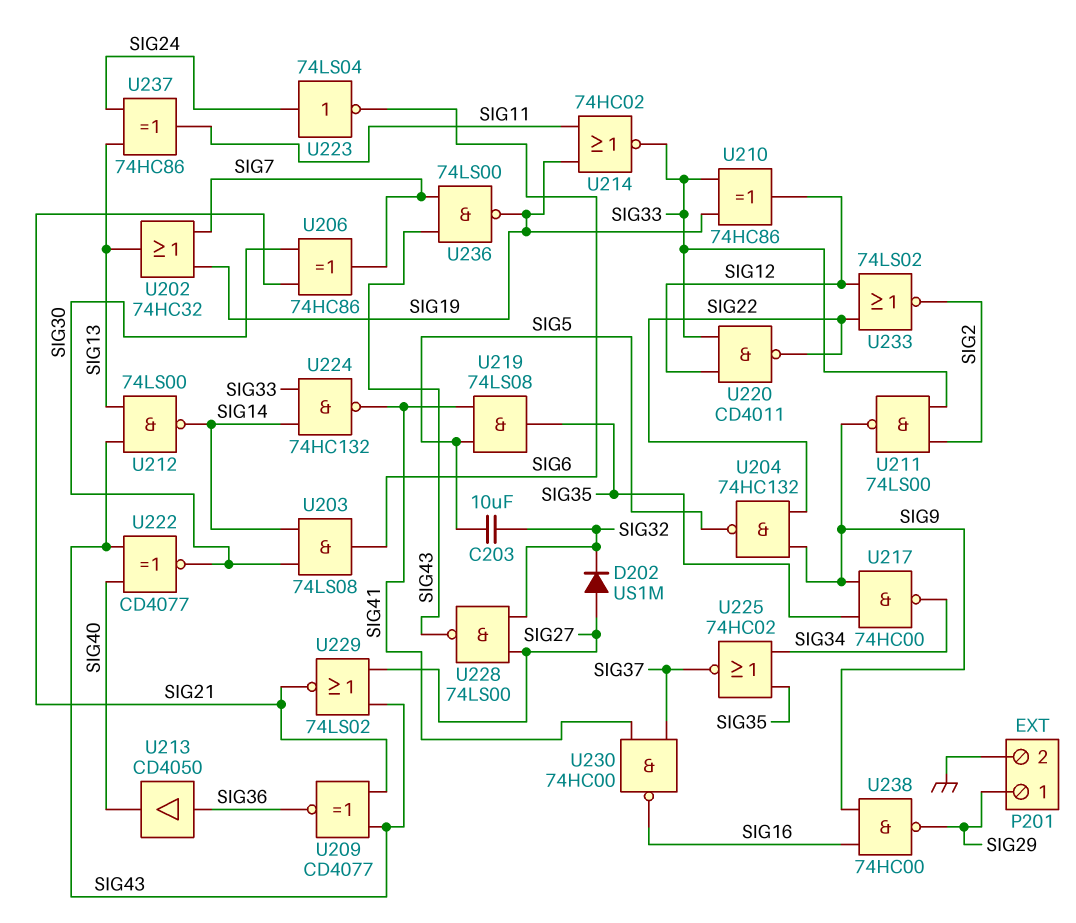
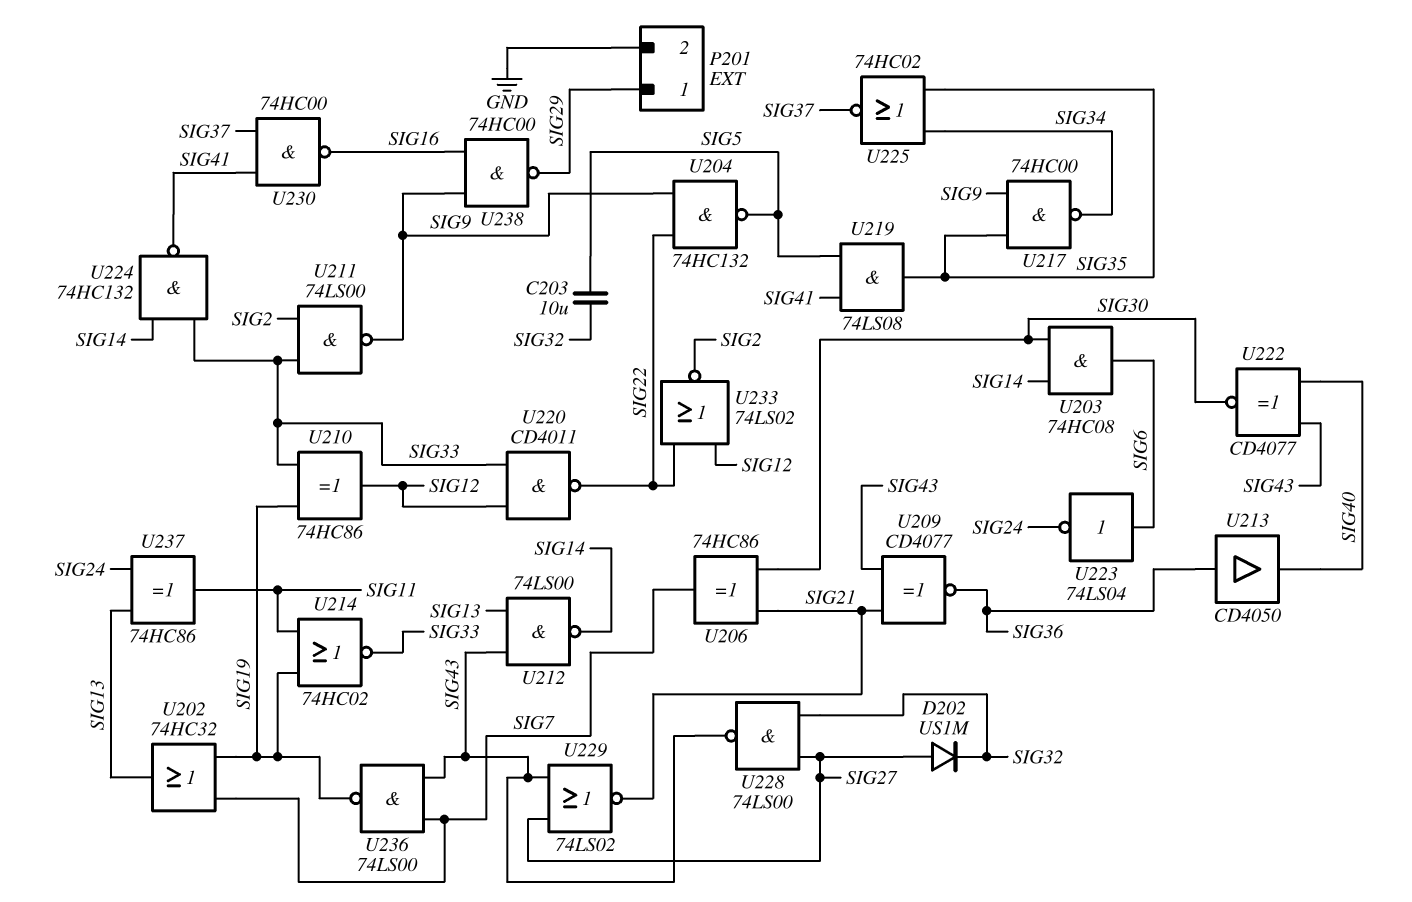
U203: AND 74LS08 (in SIG14, in SIG30, out SIG6) -> AND 74HC08 (in SIG14, in SIG30, out SIG6)
U223: NOT 74LS04 (in SIG24, out SIG6) -> NOT 74LS04 (in SIG6, out SIG24)

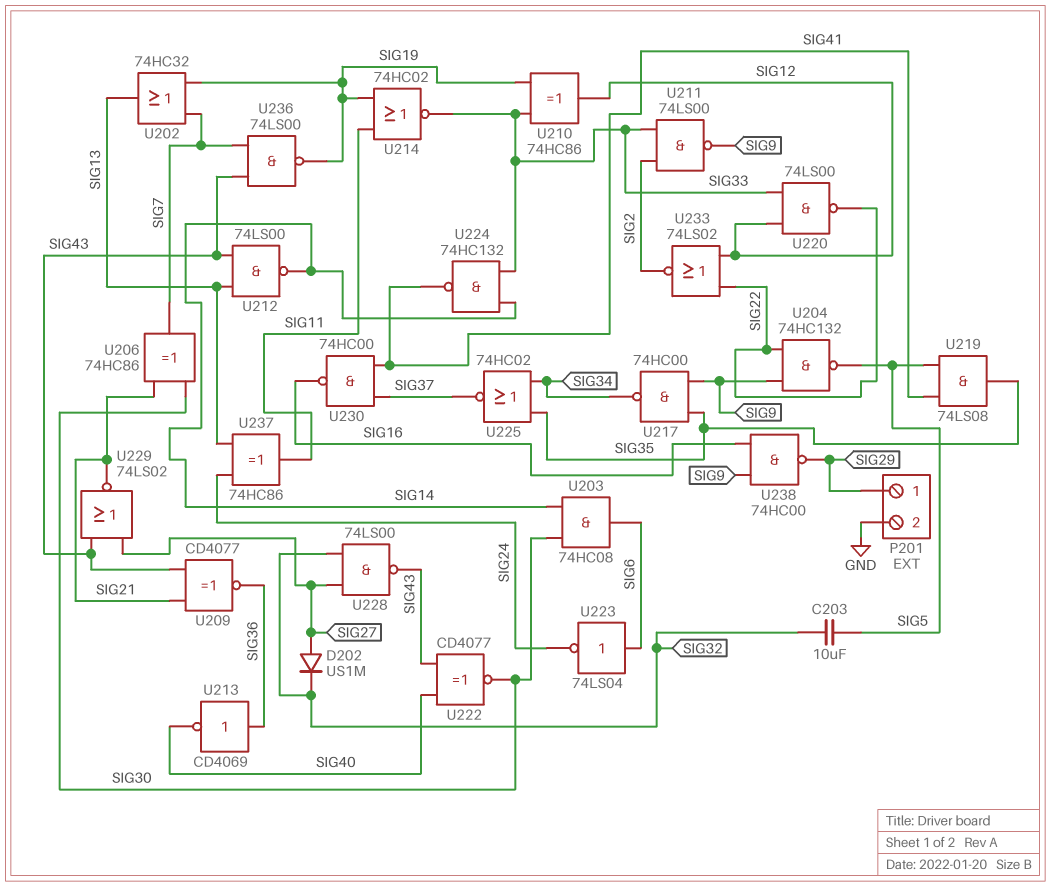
U213: buffer CD4050 (in SIG36, out SIG40) -> NOT CD4069 (in SIG36, out SIG40)
U220: NAND CD4011 (in SIG12, in SIG33, out SIG22) -> NAND 74LS00 (in SIG12, in SIG33, out SIG22)

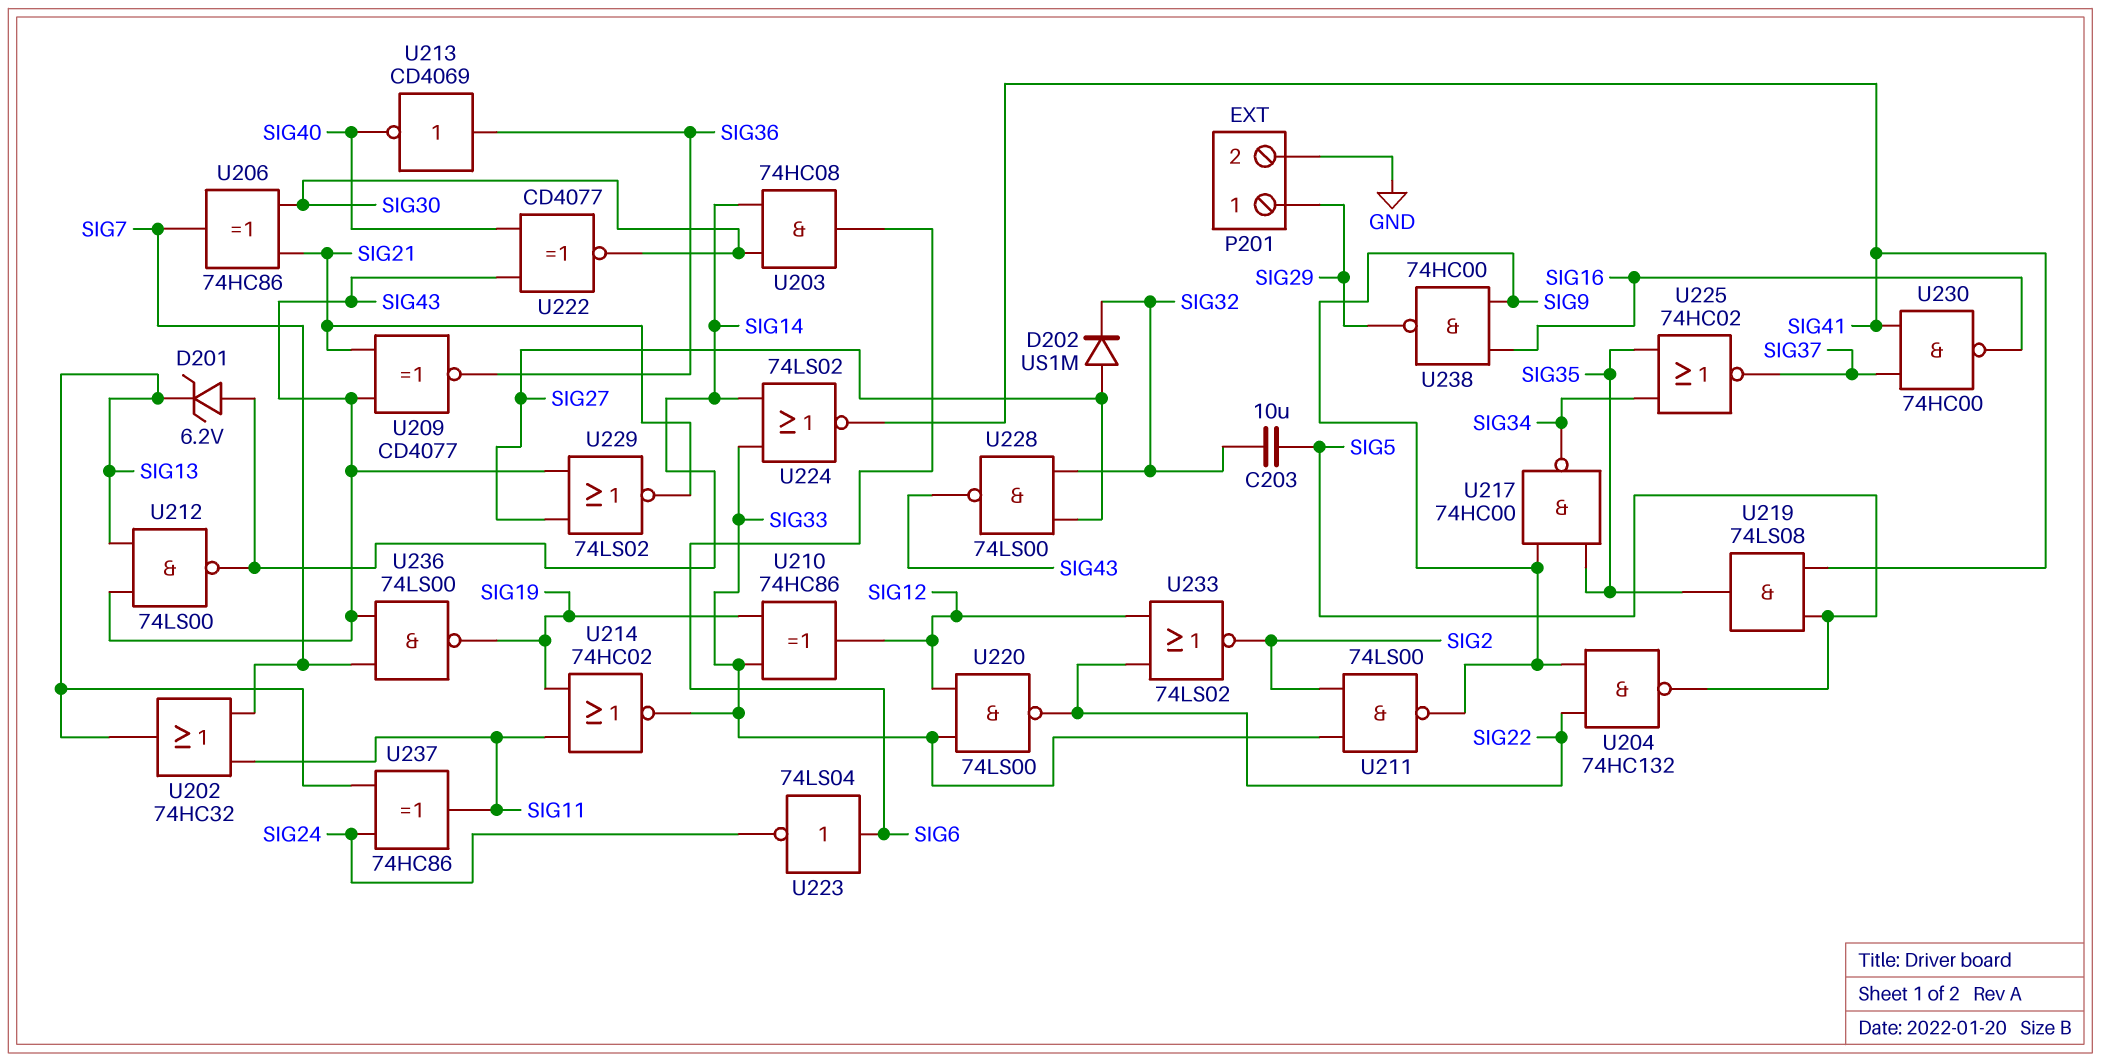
D201: none -> zener 6.2V (A SIG14, K SIG13)
U202: OR 74HC32 (in SIG7, in SIG19, out SIG13) -> OR 74HC32 (in SIG7, in SIG11, out SIG13)
U224: NAND 74HC132 (in SIG14, in SIG33, out SIG41) -> NOR 74LS02 (in SIG14, in SIG33, out SIG41)

